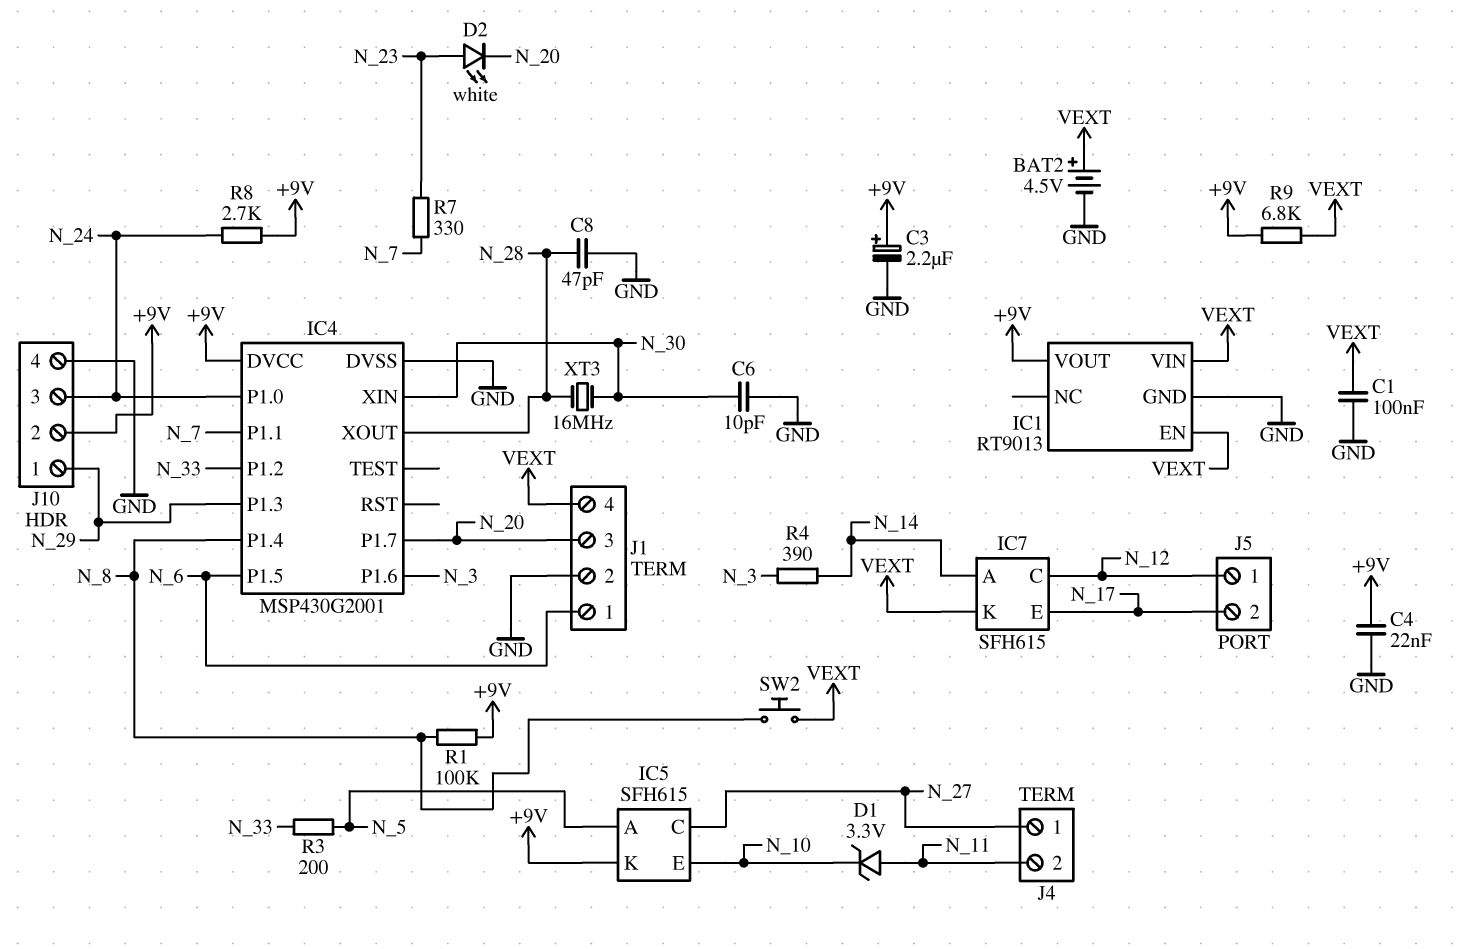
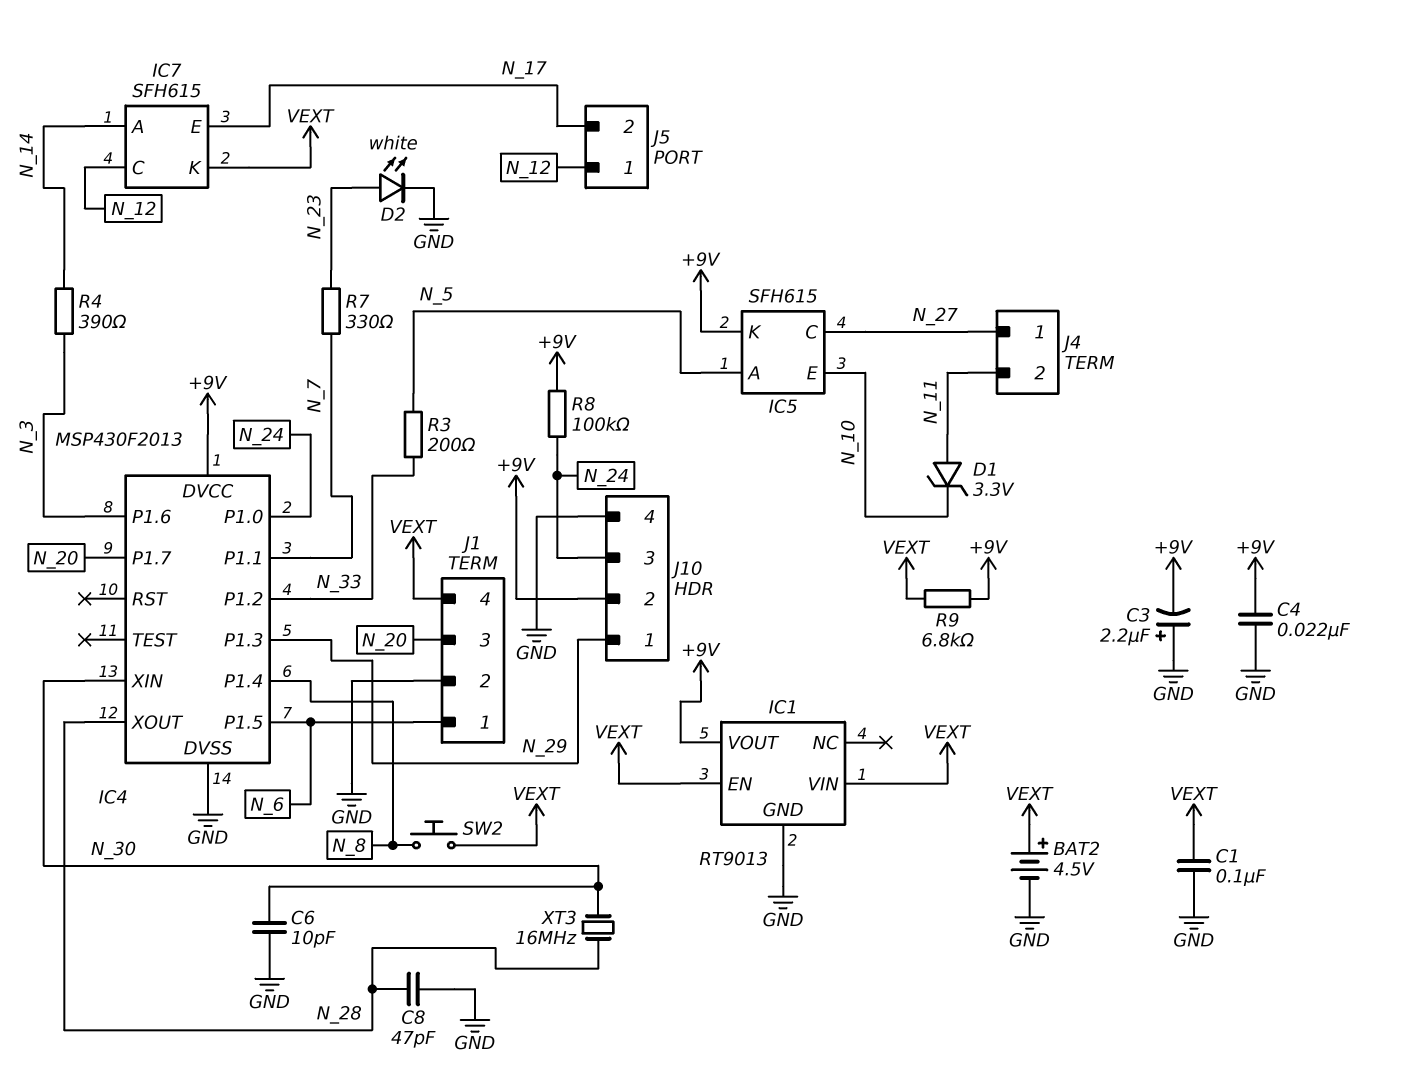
C3: 2.2uF (plus +9V, minus GND) -> 2.2uF (plus GND, minus +9V)
D2: LED white (A N_23, K N_20) -> LED white (A N_23, K GND)
IC4: MSP430G2001 -> MSP430F2013
R1: 100k (+9V, N_8) -> none
R8: 2.7k (+9V, N_24) -> 100k (+9V, N_24)

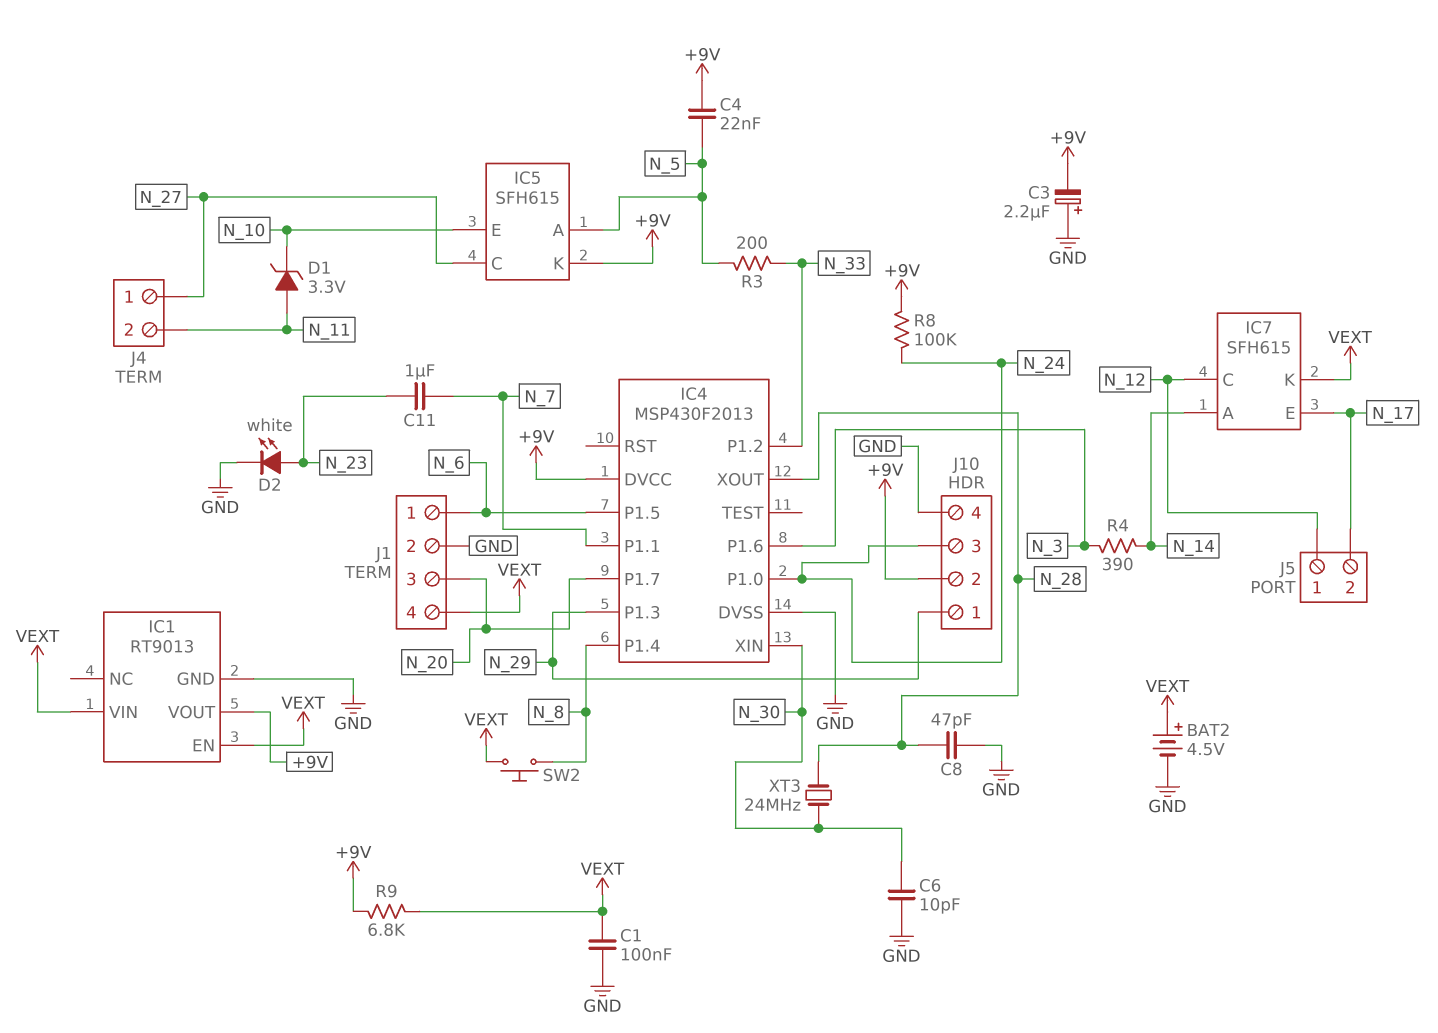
C4: 22nF (+9V, GND) -> 22nF (+9V, N_5)
C11: none -> 1uF (N_7, N_23)
R7: 330 (N_7, N_23) -> none
XT3: 16MHz (N_28, N_30) -> 24MHz (N_28, N_30)

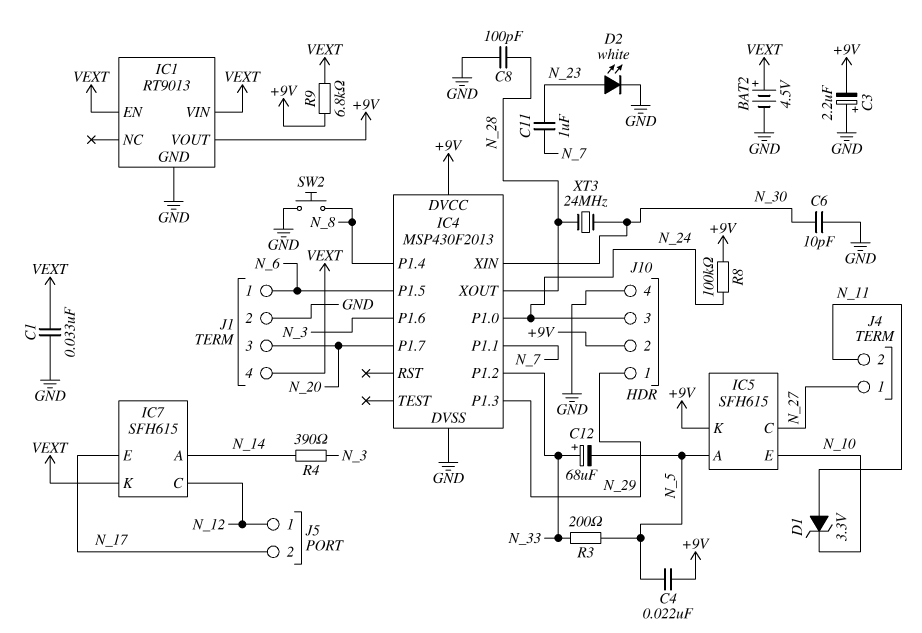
C1: 100nF (GND, VEXT) -> 33nF (GND, VEXT)
C8: 47pF (GND, N_28) -> 100pF (GND, N_28)
C12: none -> 68uF (plus N_33, minus N_5)
SW2: button (N_8, VEXT) -> button (GND, N_8)

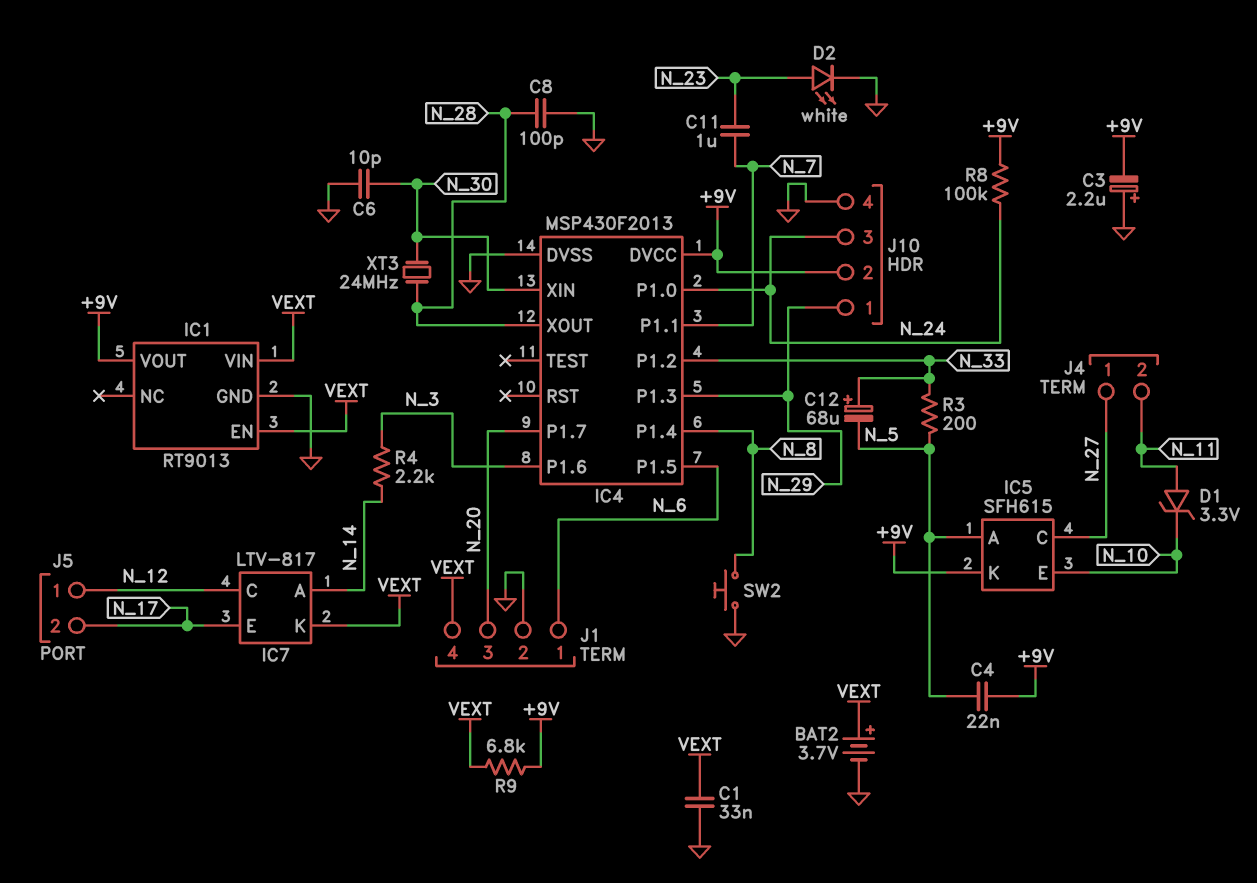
BAT2: 4.5V (plus VEXT, minus GND) -> 3.7V (plus VEXT, minus GND)
IC7: SFH615 -> LTV-817
R4: 390 (N_3, N_14) -> 2.2k (N_3, N_14)

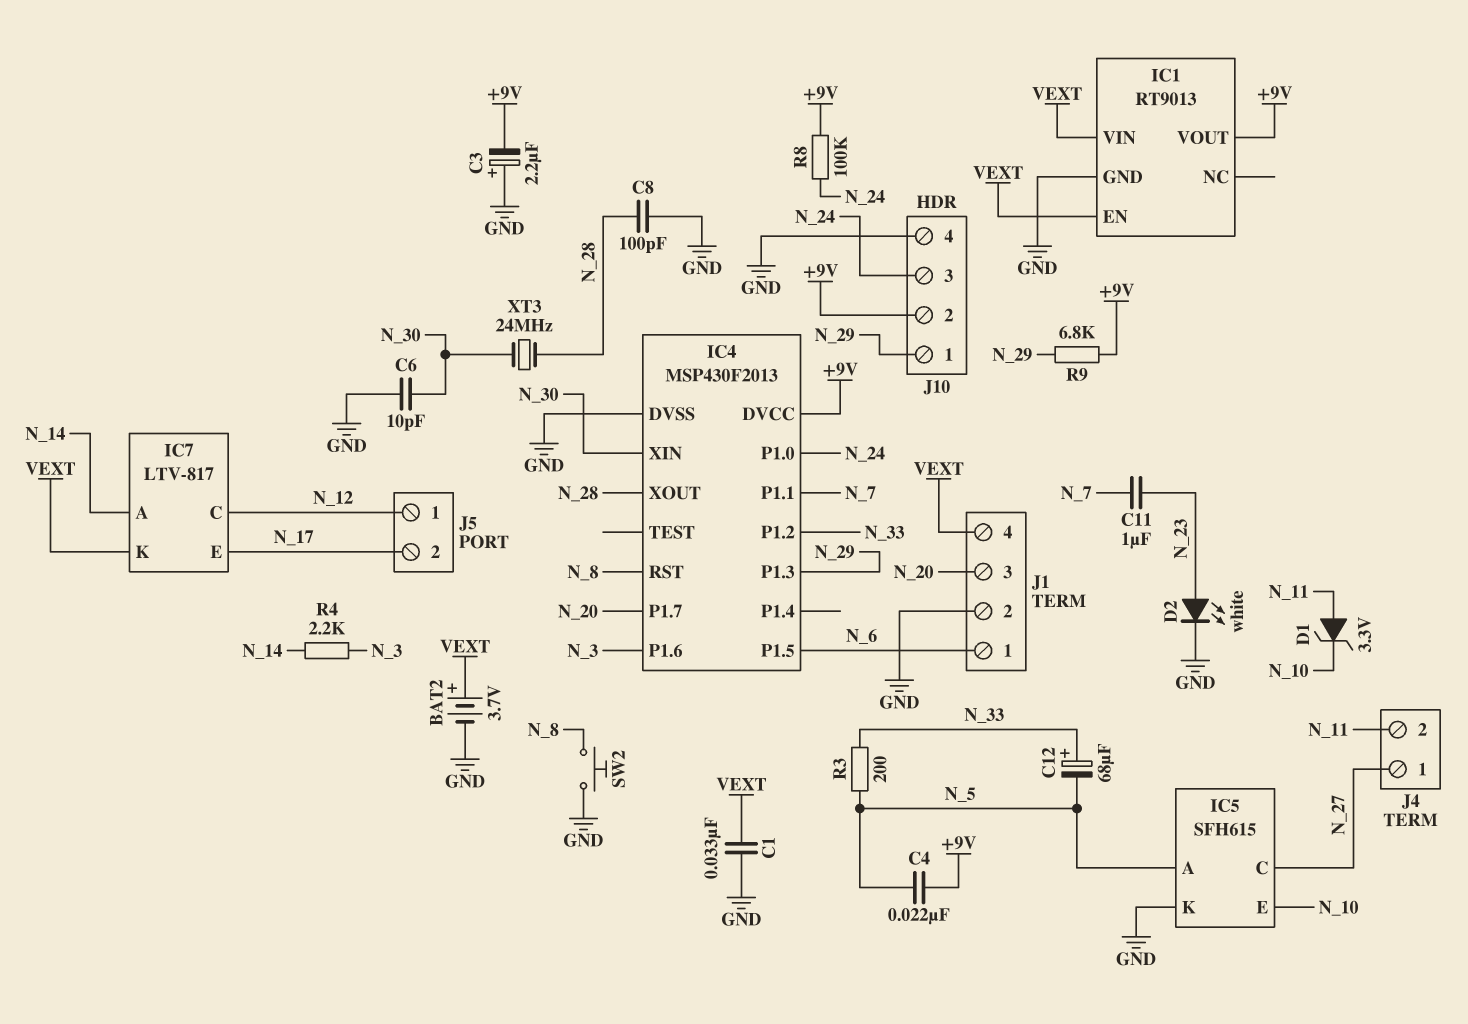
IC4 pin P1.4: N_8 -> none
IC4 pin RST: none -> N_8
IC5 pin K: +9V -> GND
R9: 6.8k (+9V, VEXT) -> 6.8k (+9V, N_29)

